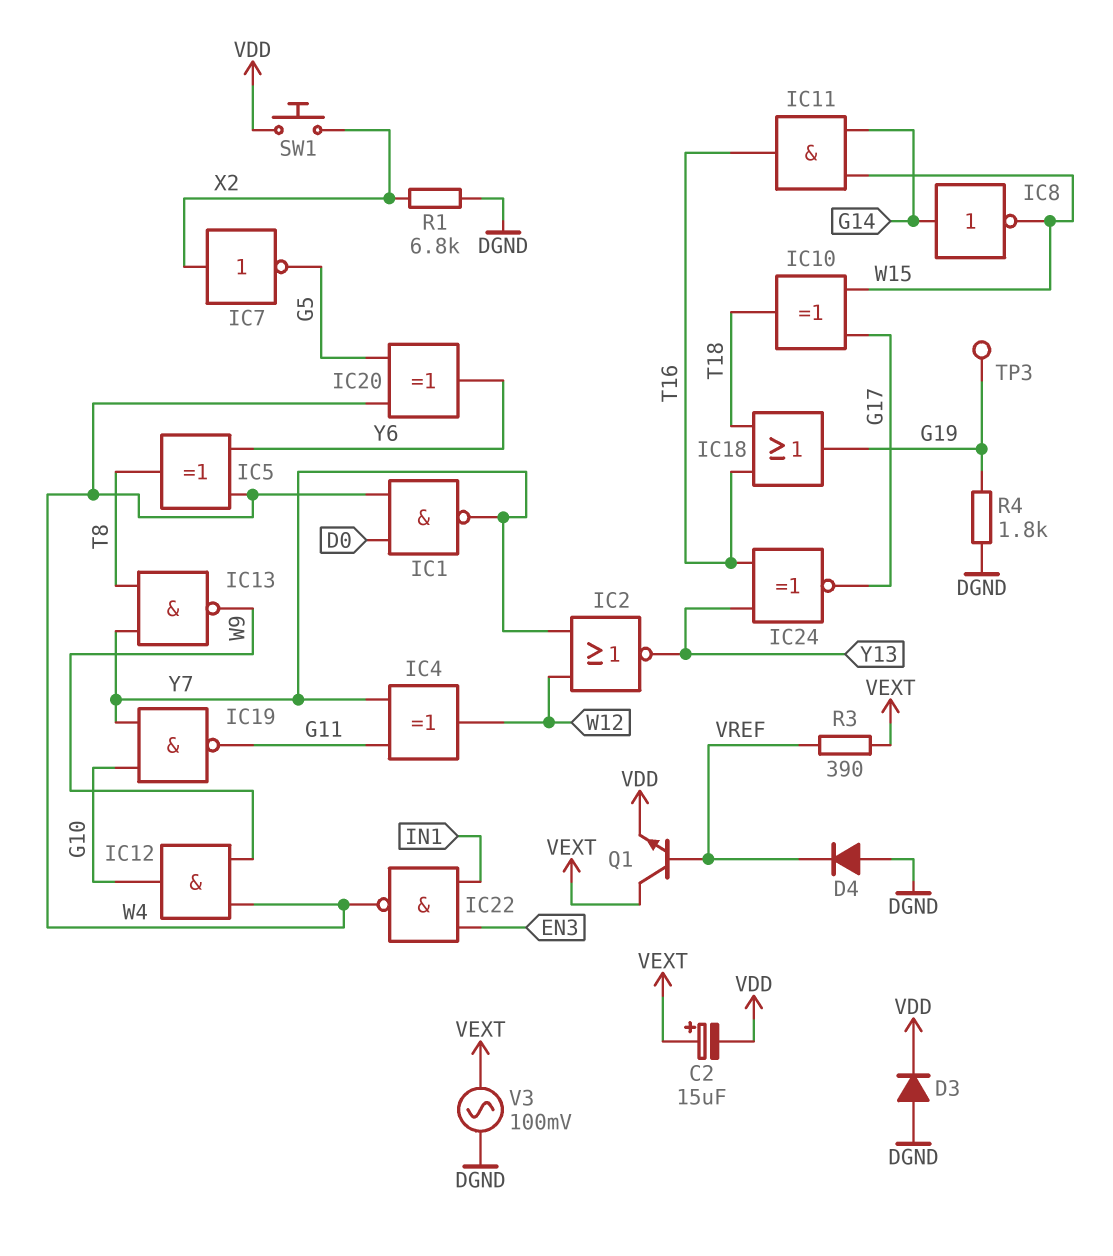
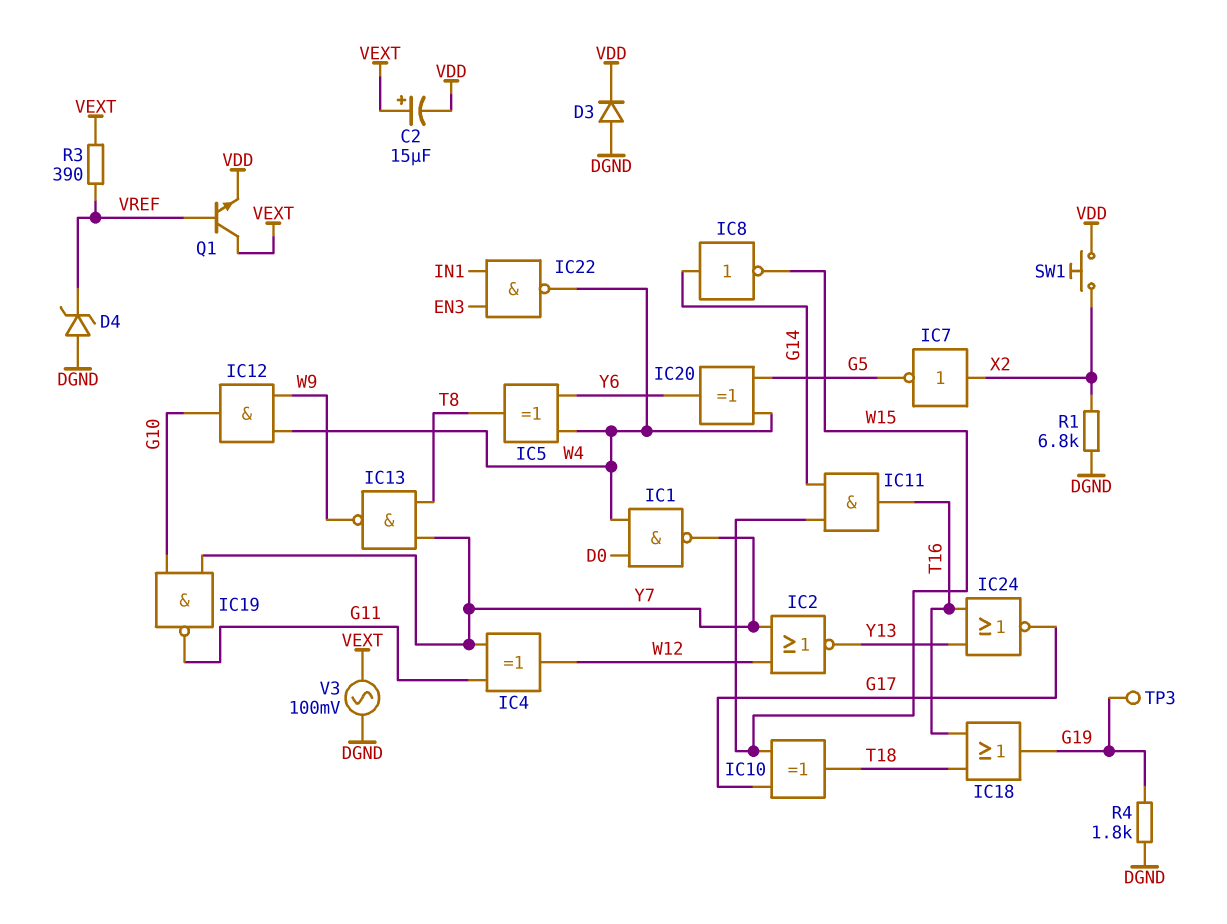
D4: diode (A DGND, K VREF) -> zener (A DGND, K VREF)
IC24: XNOR (in T16, in Y13, out G17) -> NOR (in T16, in Y13, out G17)

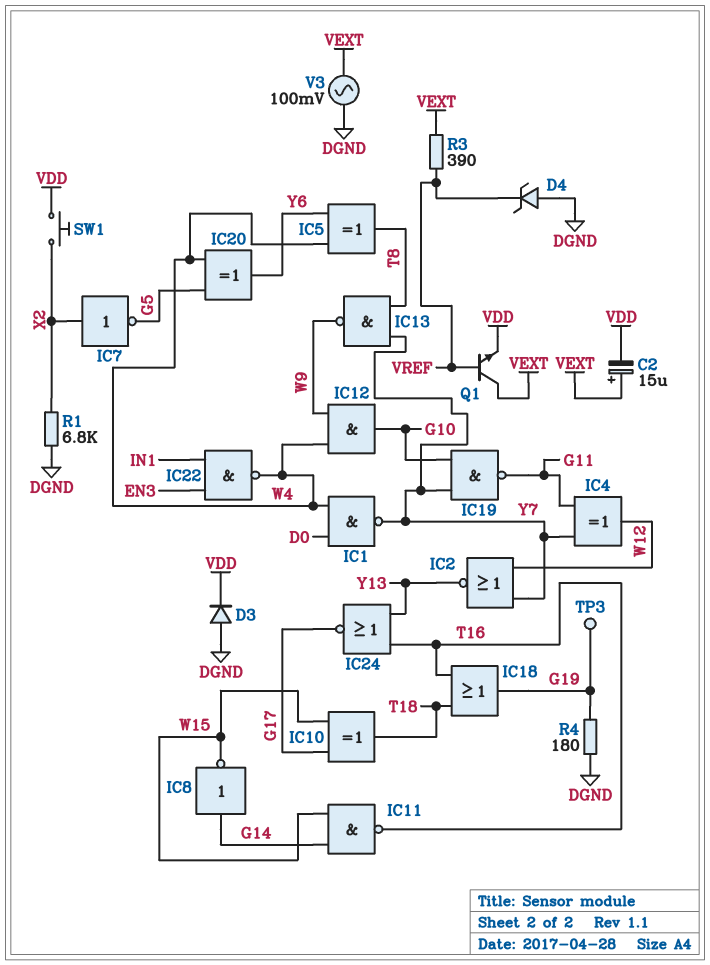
IC11: AND (in G14, in W15, out T16) -> NAND (in G14, in W15, out T16)
R4: 1.8k (DGND, G19) -> 180 (DGND, G19)

